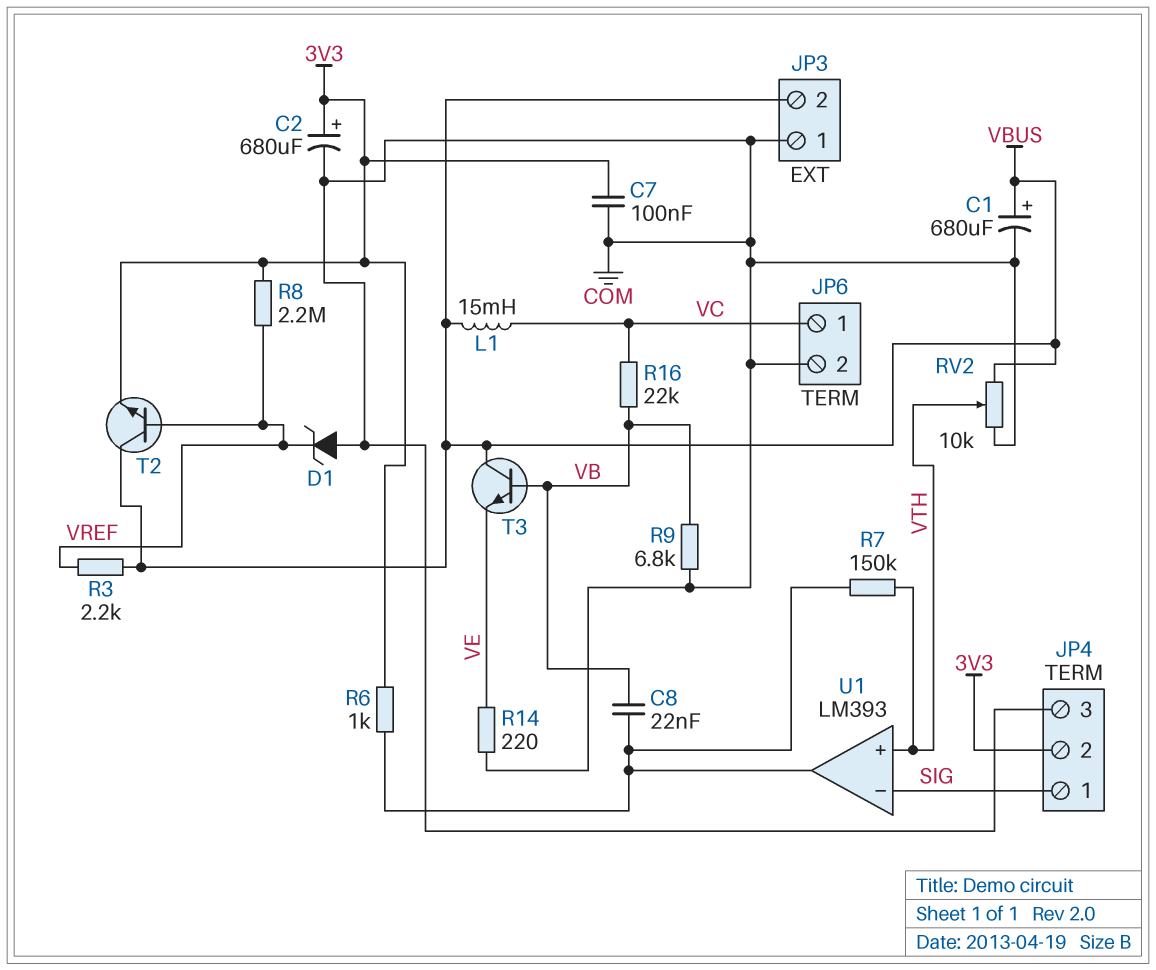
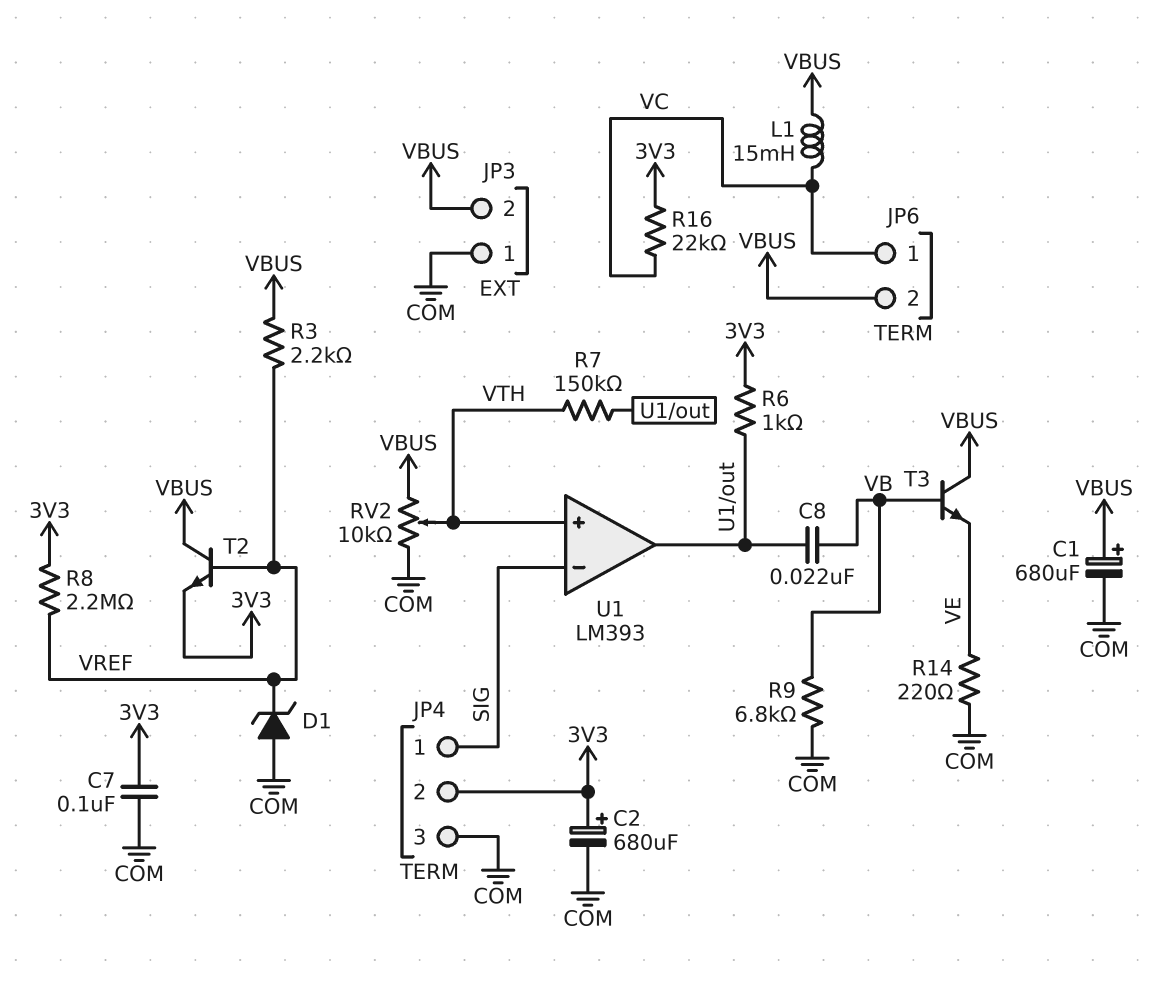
JP6 pin 2: COM -> VBUS
R16: 22k (VB, VC) -> 22k (3V3, VC)

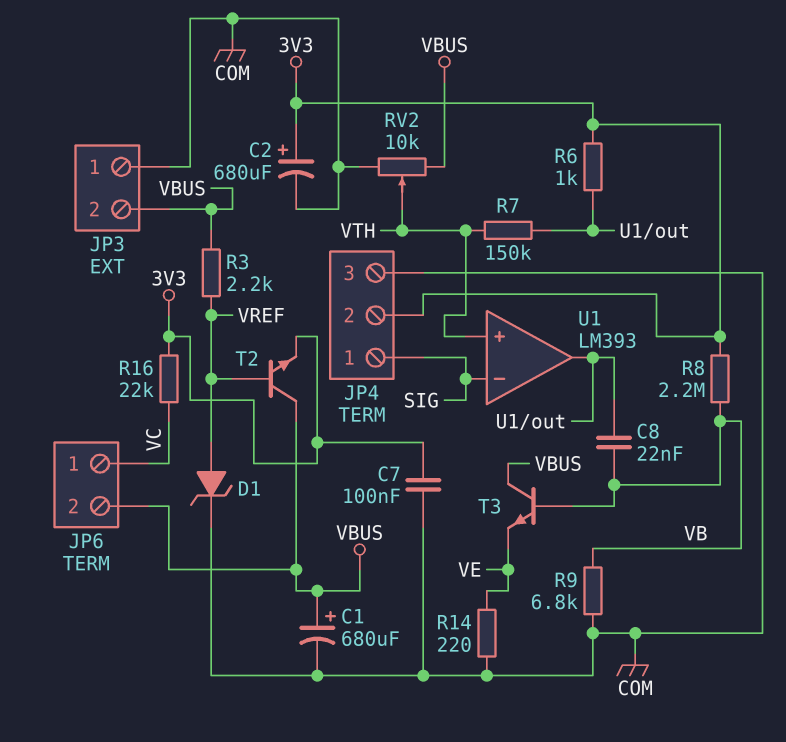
D1: zener (A COM, K VREF) -> zener (A VREF, K COM)
L1: 15mH (VBUS, VC) -> none
R8: 2.2M (3V3, VREF) -> 2.2M (3V3, VB)

